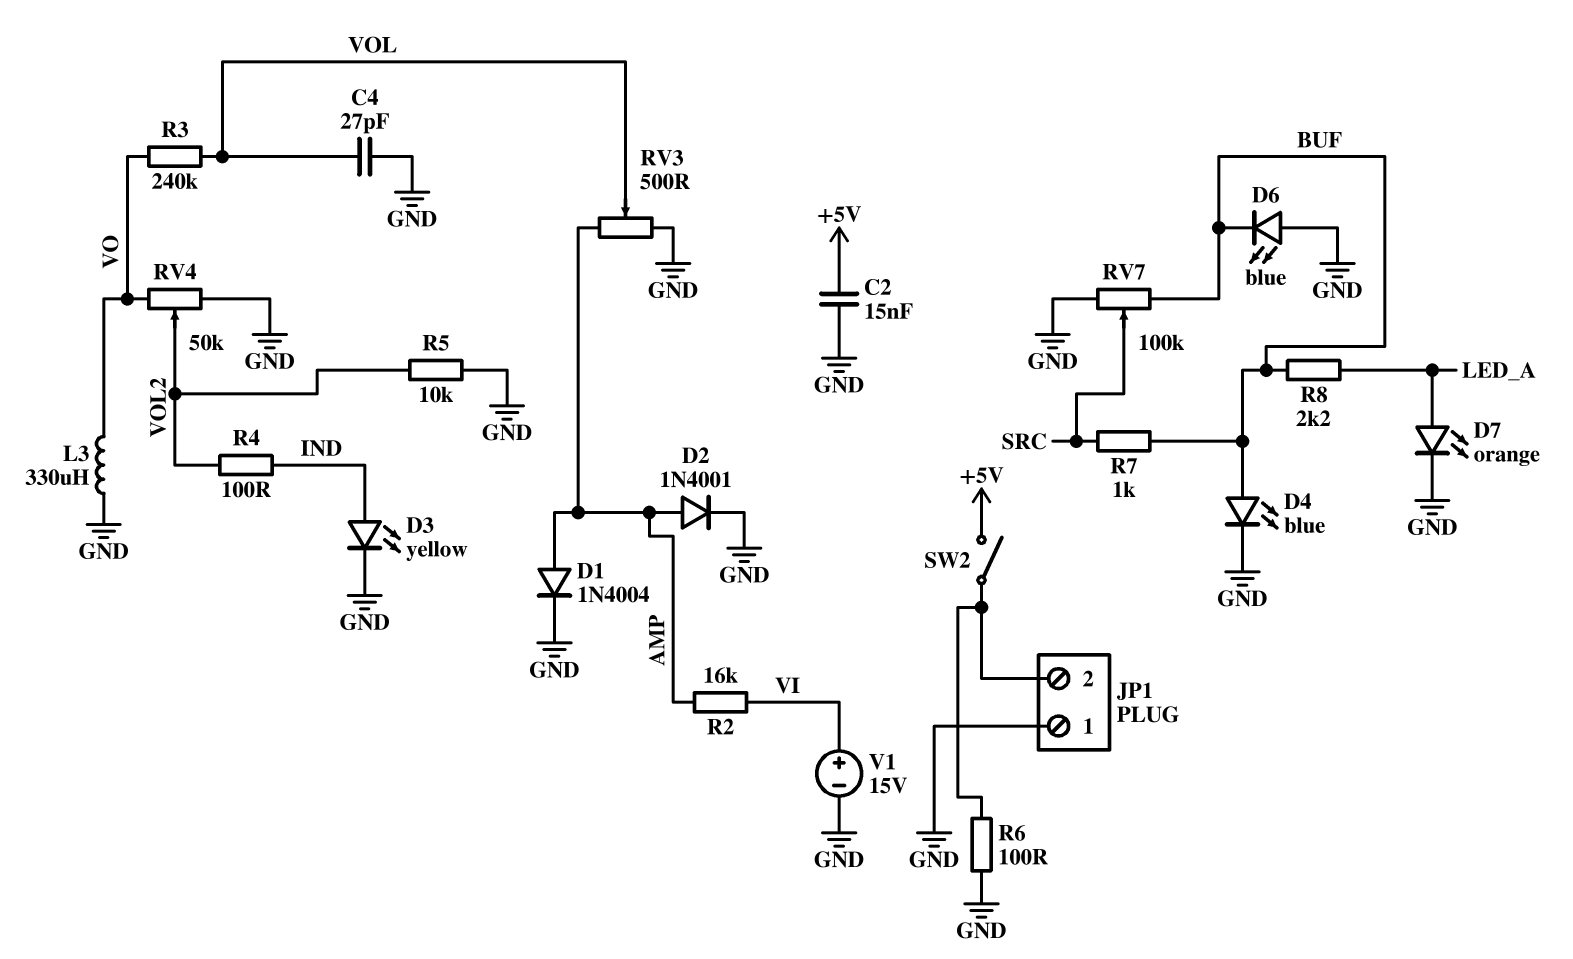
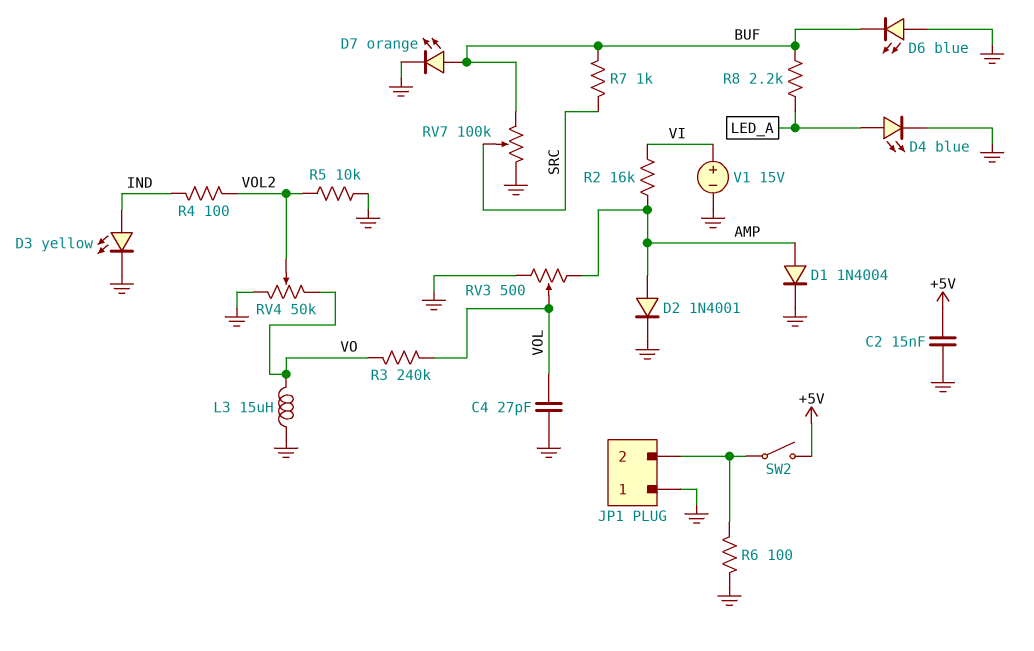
D4: LED blue (A BUF, K GND) -> LED blue (A LED_A, K GND)
D7: LED orange (A LED_A, K GND) -> LED orange (A BUF, K GND)
L3: 330uH (GND, VO) -> 15uH (GND, VO)

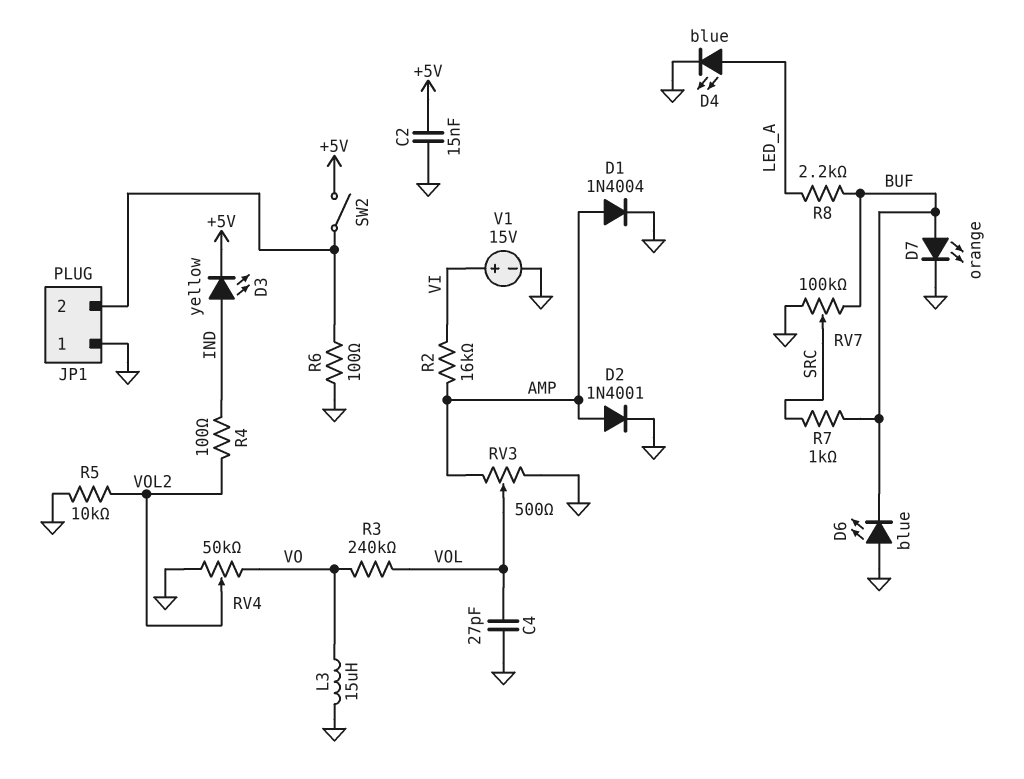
D3: LED yellow (A IND, K GND) -> LED yellow (A IND, K +5V)

